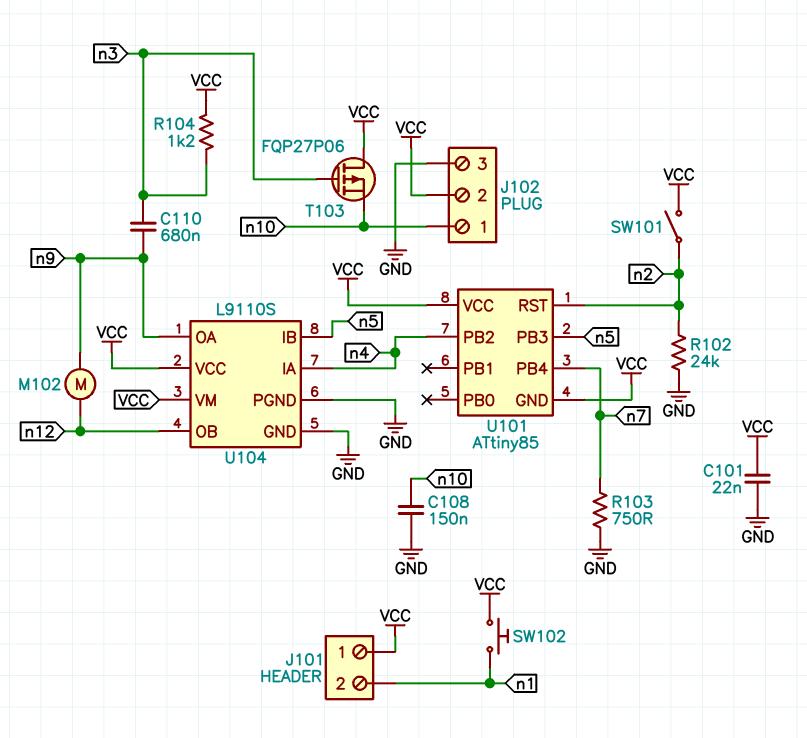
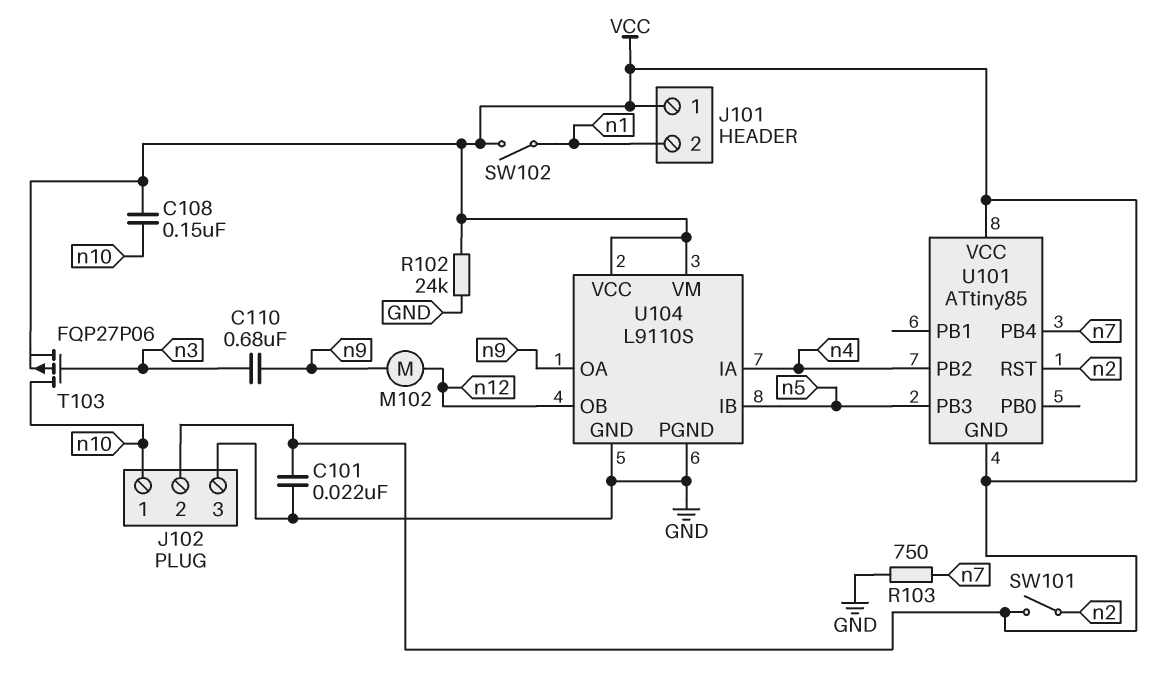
C108: 150nF (GND, n10) -> 150nF (VCC, n10)
R102: 24k (GND, n2) -> 24k (GND, VCC)
R104: 1.2k (VCC, n3) -> none
SW102: button (VCC, n1) -> switch (VCC, n1)
T103: PMOS FQP27P06 (G n3, D VCC, S n10) -> PMOS FQP27P06 (G n3, D n10, S VCC)

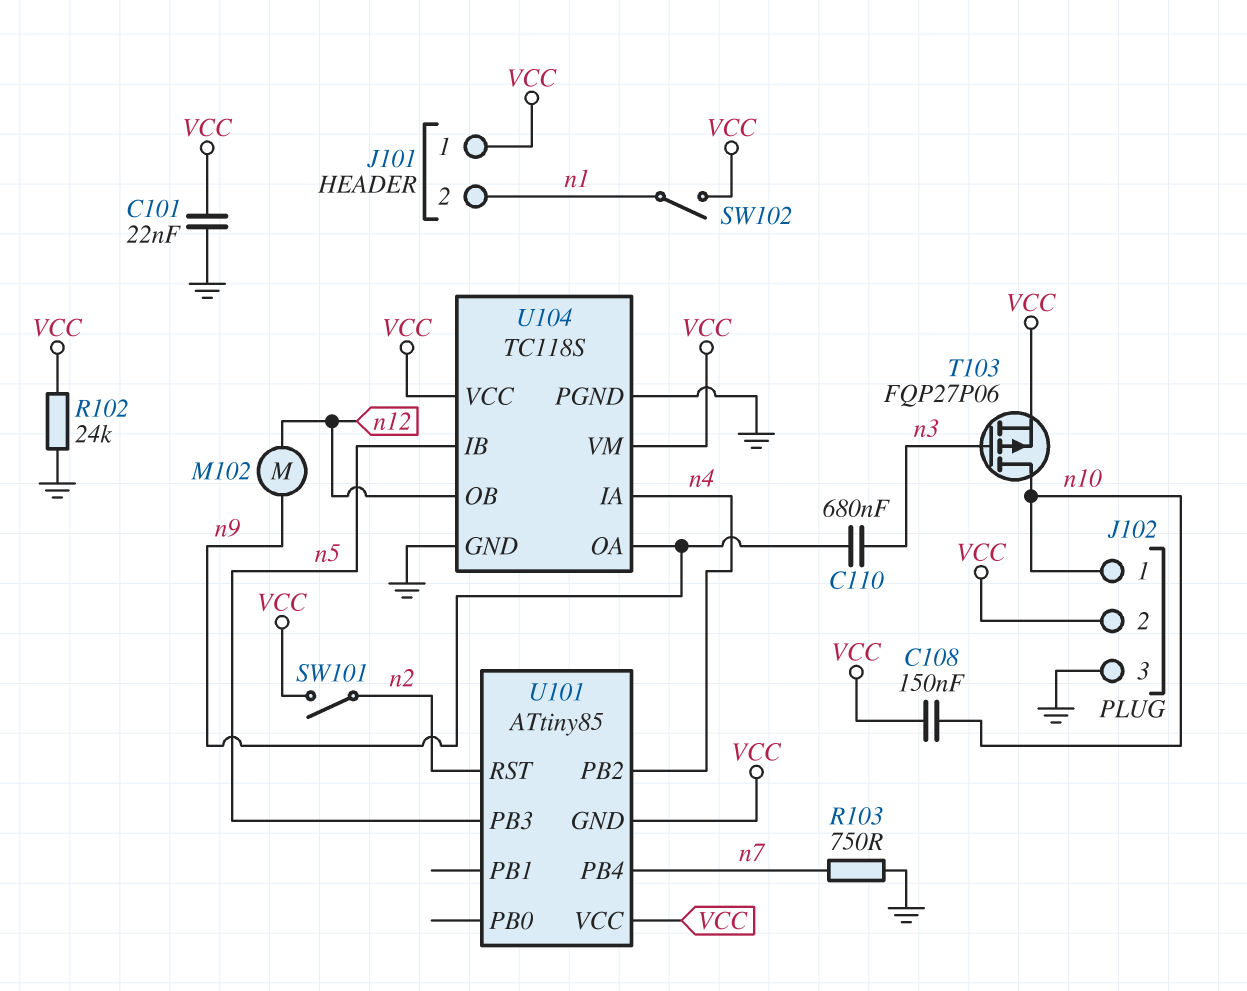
U104: L9110S -> TC118S

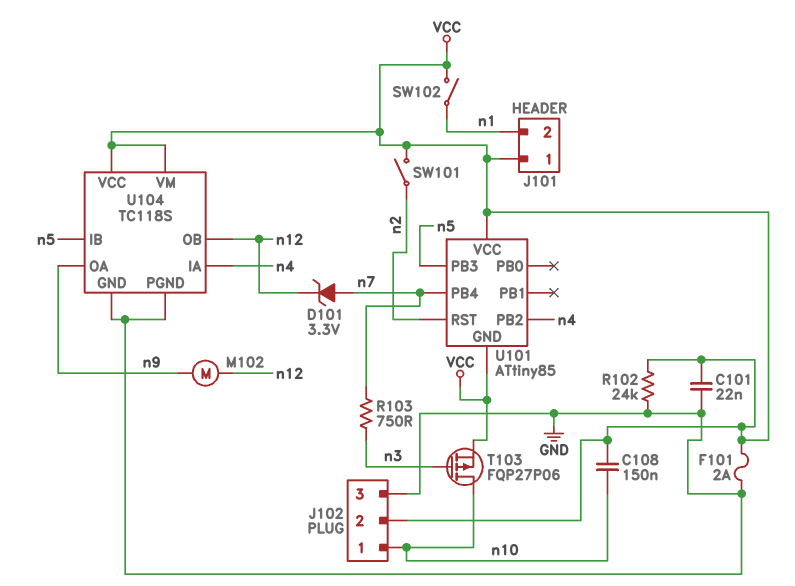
C110: 680nF (n3, n9) -> none
D101: none -> zener 3.3V (A n7, K n12)
F101: none -> 2A (GND, VCC)
R103: 750 (GND, n7) -> 750 (n3, n7)

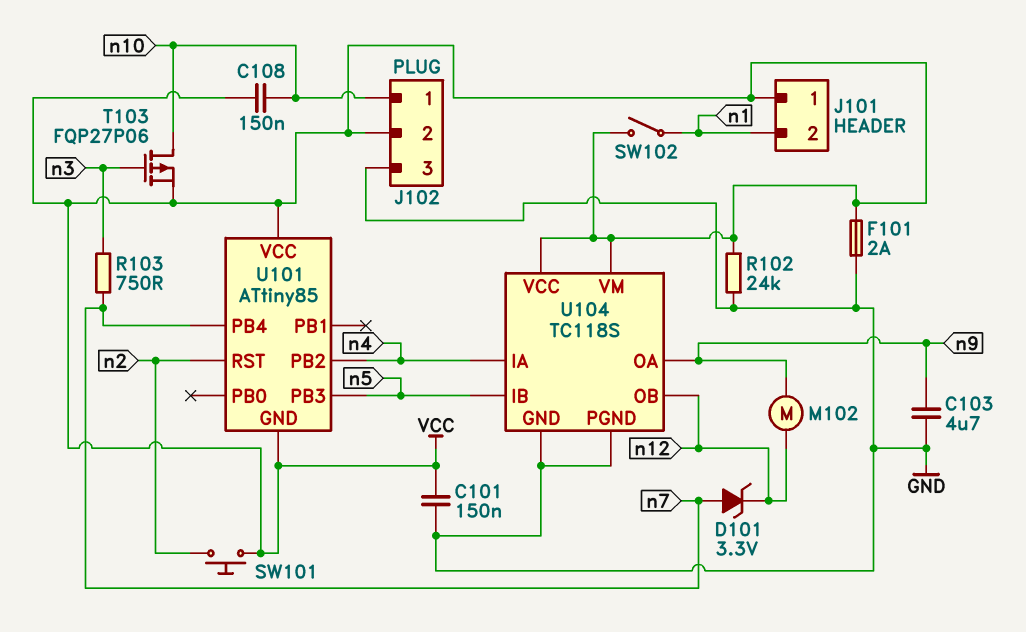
C101: 22nF (GND, VCC) -> 150nF (GND, VCC)
C103: none -> 4.7uF (GND, n9)
SW101: switch (VCC, n2) -> button (VCC, n2)

